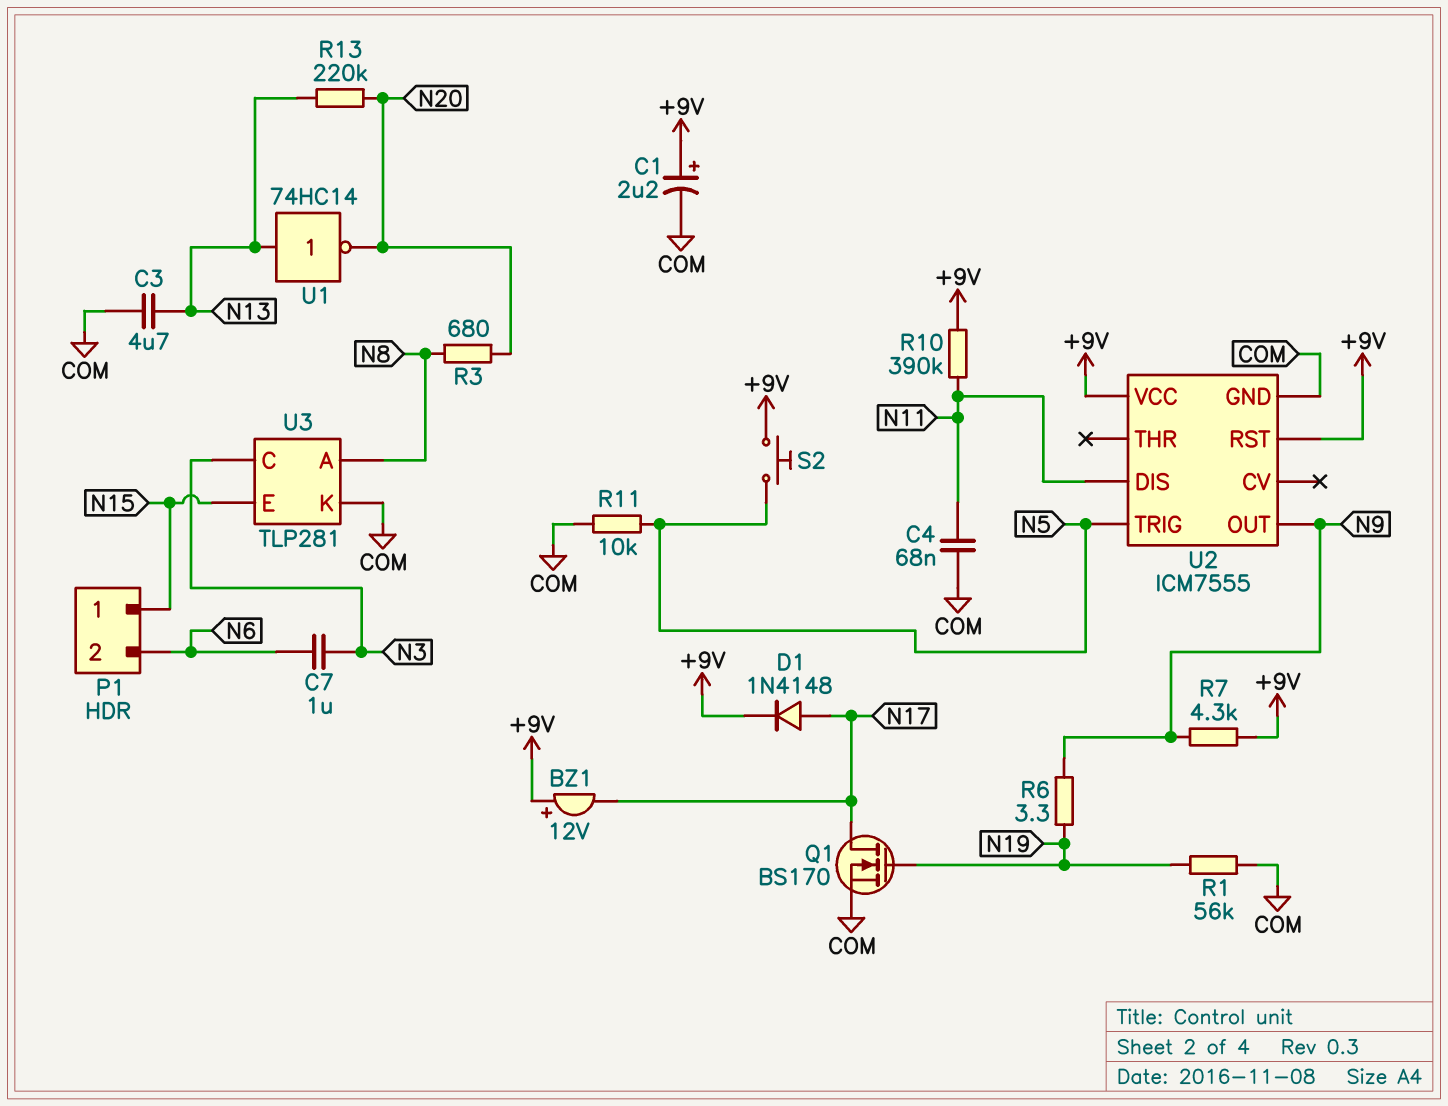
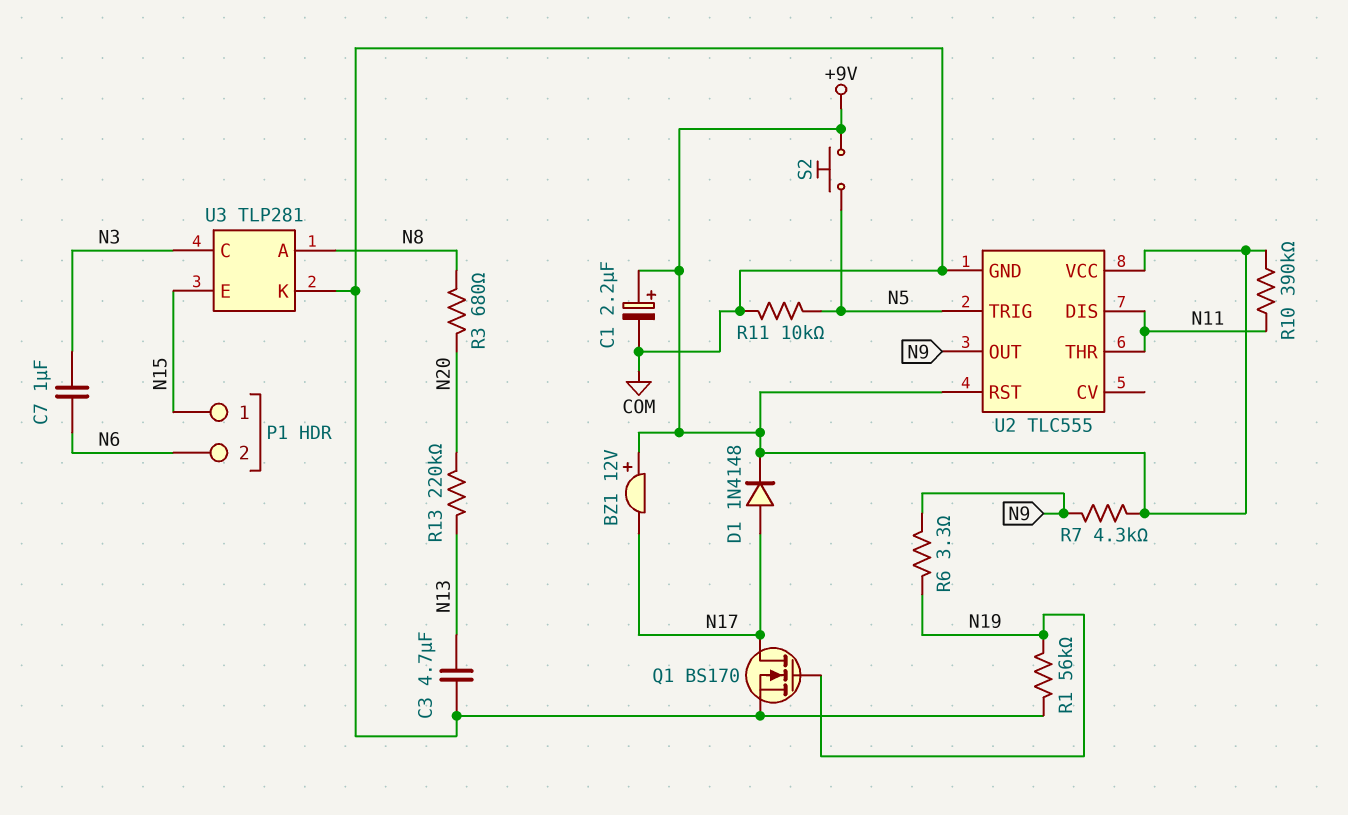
C4: 68nF (COM, N11) -> none
U1: NOT 74HC14 (in N13, out N20) -> none
U2: ICM7555 -> TLC555
U2 pin THR: none -> N11

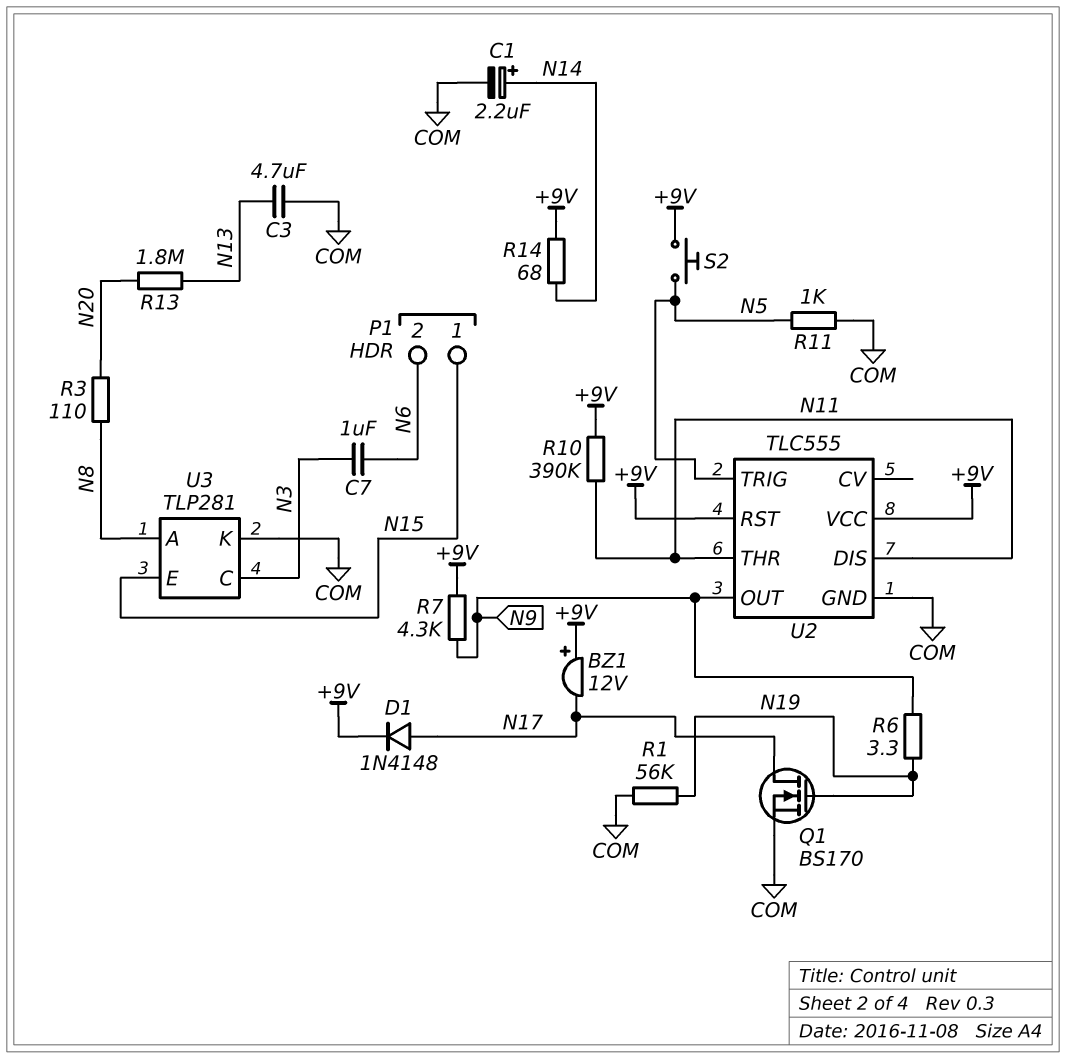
C1: 2.2uF (plus +9V, minus COM) -> 2.2uF (plus N14, minus COM)
R3: 680 (N8, N20) -> 110 (N8, N20)
R11: 10k (COM, N5) -> 1k (COM, N5)
R13: 220k (N13, N20) -> 1.8M (N13, N20)
R14: none -> 68 (+9V, N14)

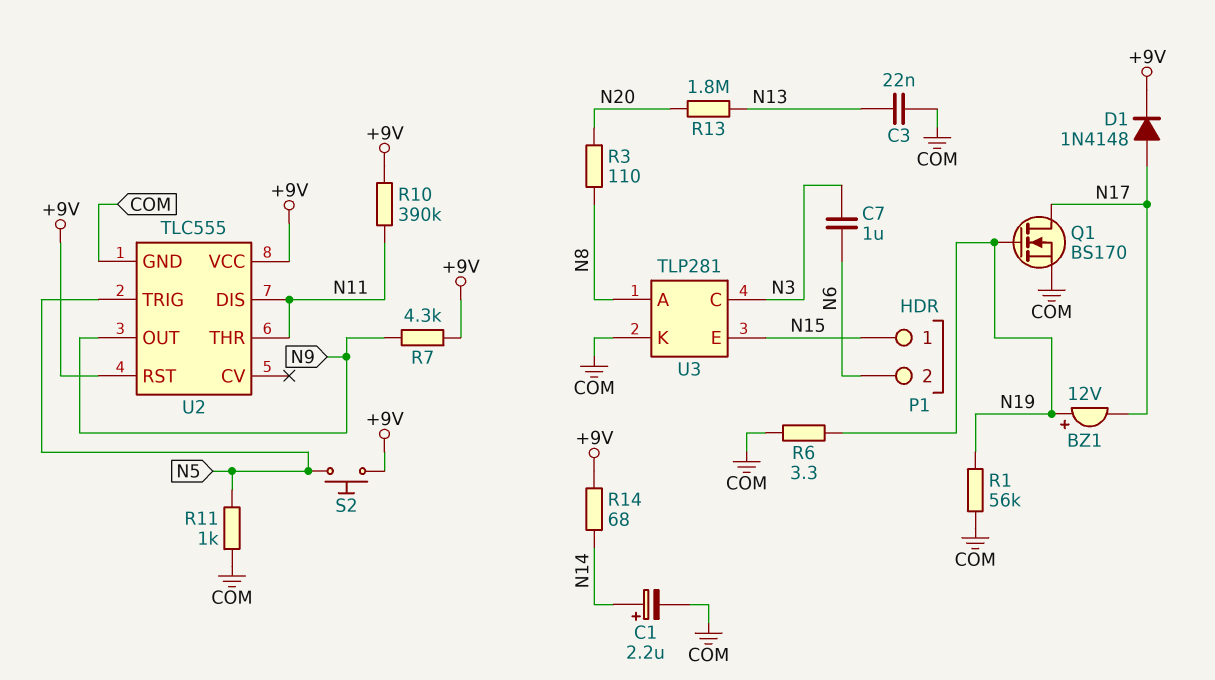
BZ1: buzzer 12V (plus +9V, minus N17) -> buzzer 12V (plus N19, minus N17)
C3: 4.7uF (COM, N13) -> 22nF (COM, N13)
R6: 3.3 (N9, N19) -> 3.3 (COM, N19)

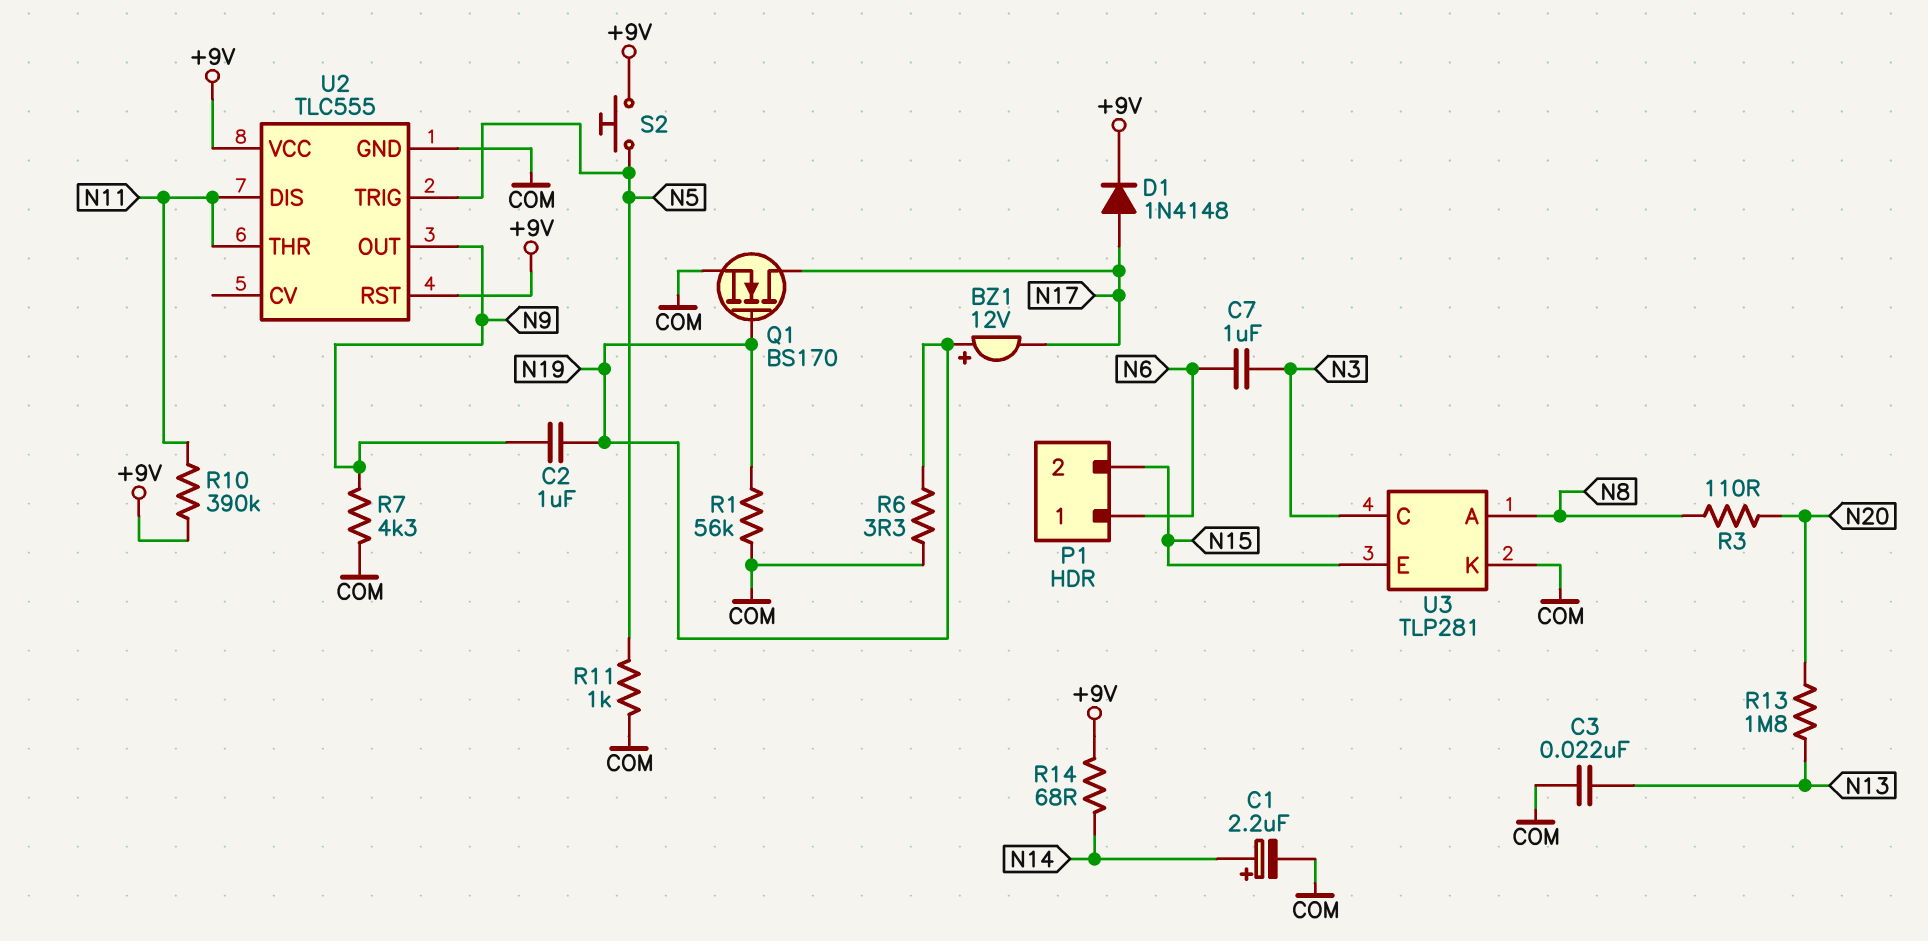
C2: none -> 1uF (N9, N19)
P1 pin 1: N15 -> N6
P1 pin 2: N6 -> N15
R7: 4.3k (+9V, N9) -> 4.3k (COM, N9)

